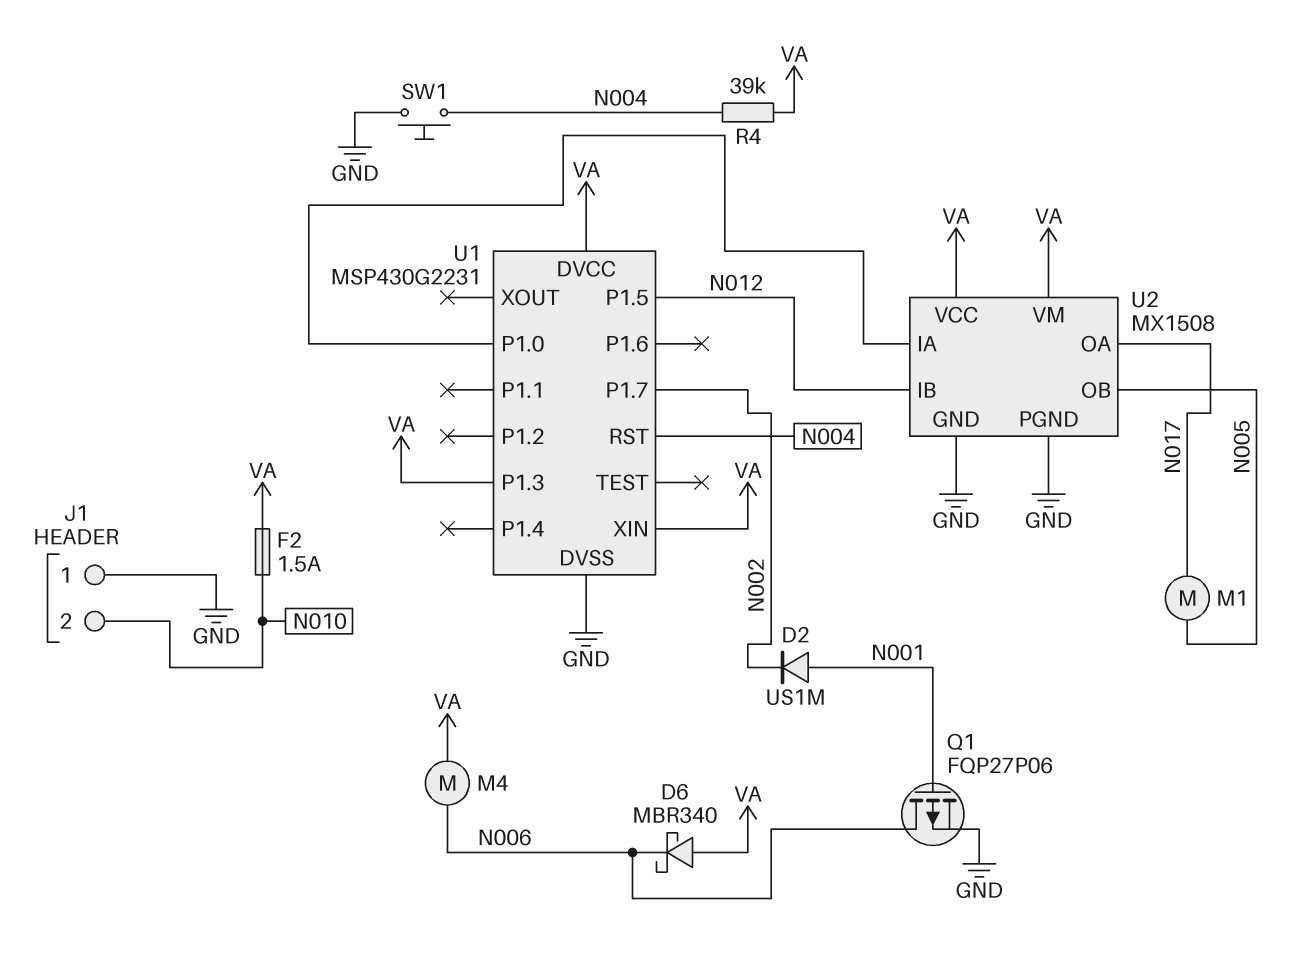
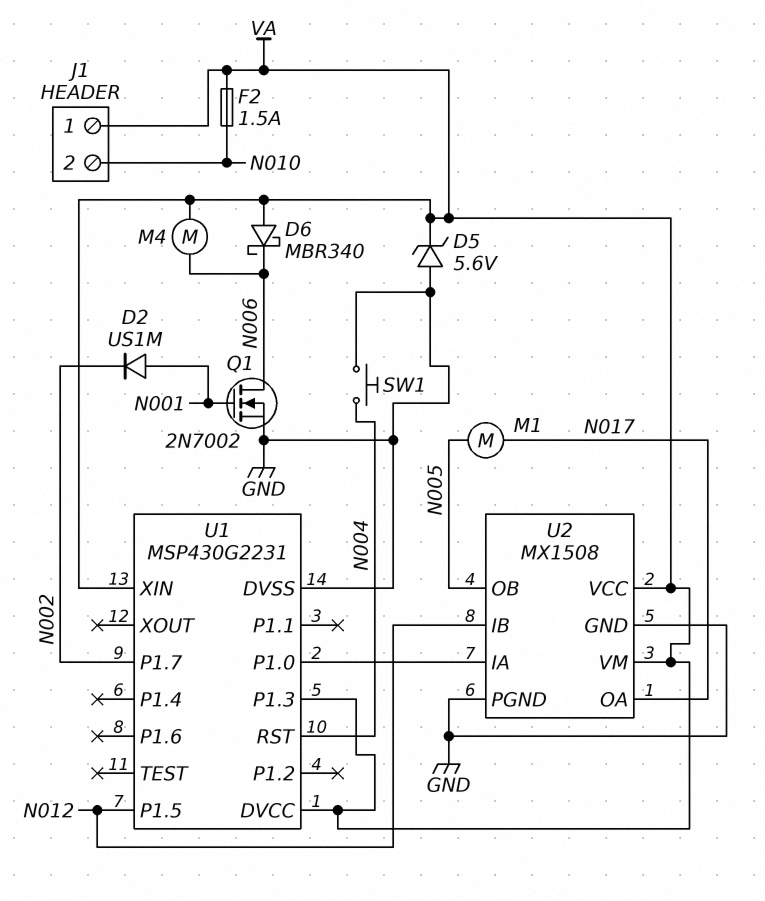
D5: none -> zener 5.6V (A GND, K VA)
J1 pin 1: GND -> VA
Q1: PMOS FQP27P06 (G N001, D N006, S GND) -> NMOS 2N7002 (G N001, D N006, S GND)
R4: 39k (N004, VA) -> none

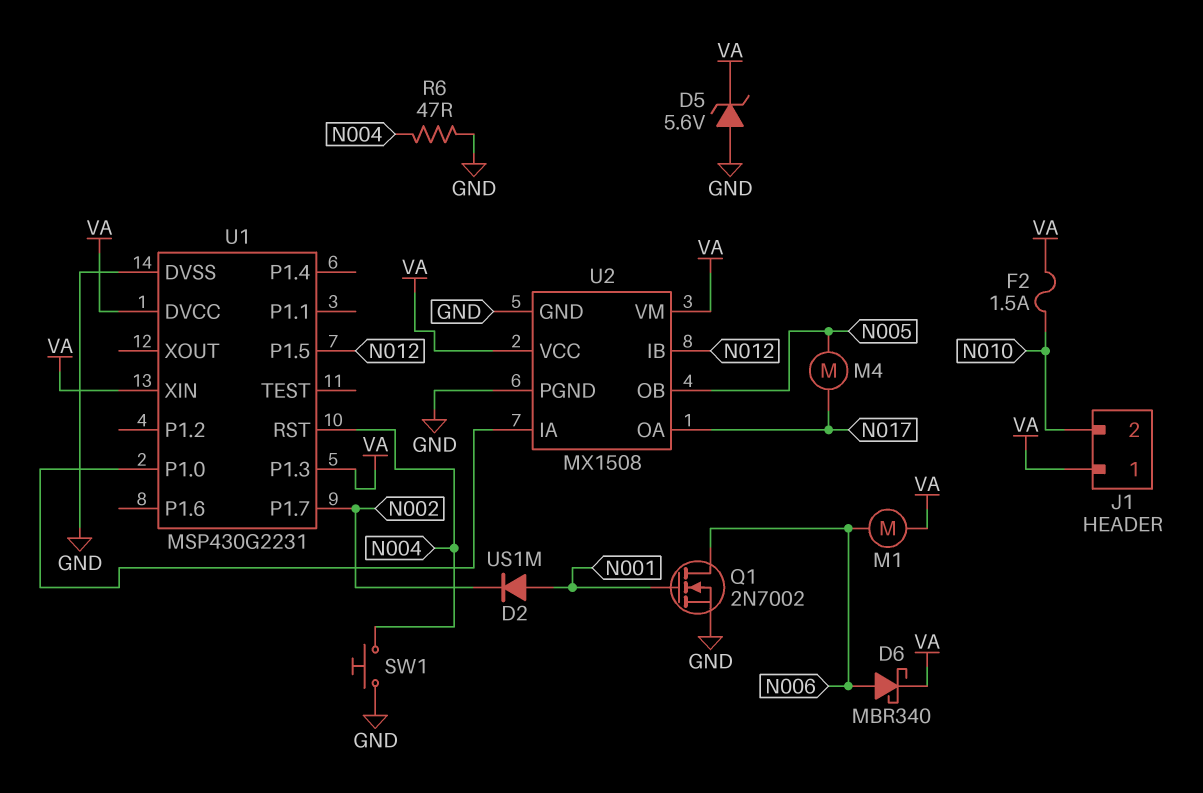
D6: schottky MBR340 (A VA, K N006) -> schottky MBR340 (A N006, K VA)
M1: motor (N005, N017) -> motor (N006, VA)
M4: motor (N006, VA) -> motor (N005, N017)
R6: none -> 47 (GND, N004)

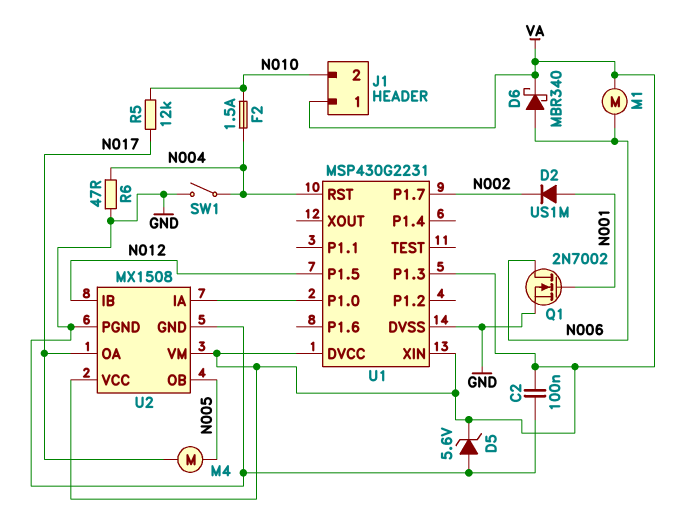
C2: none -> 100nF (GND, VA)
F2: 1.5A (N010, VA) -> 1.5A (N004, N010)
R5: none -> 12k (N010, N017)
SW1: button (GND, N004) -> switch (GND, N004)

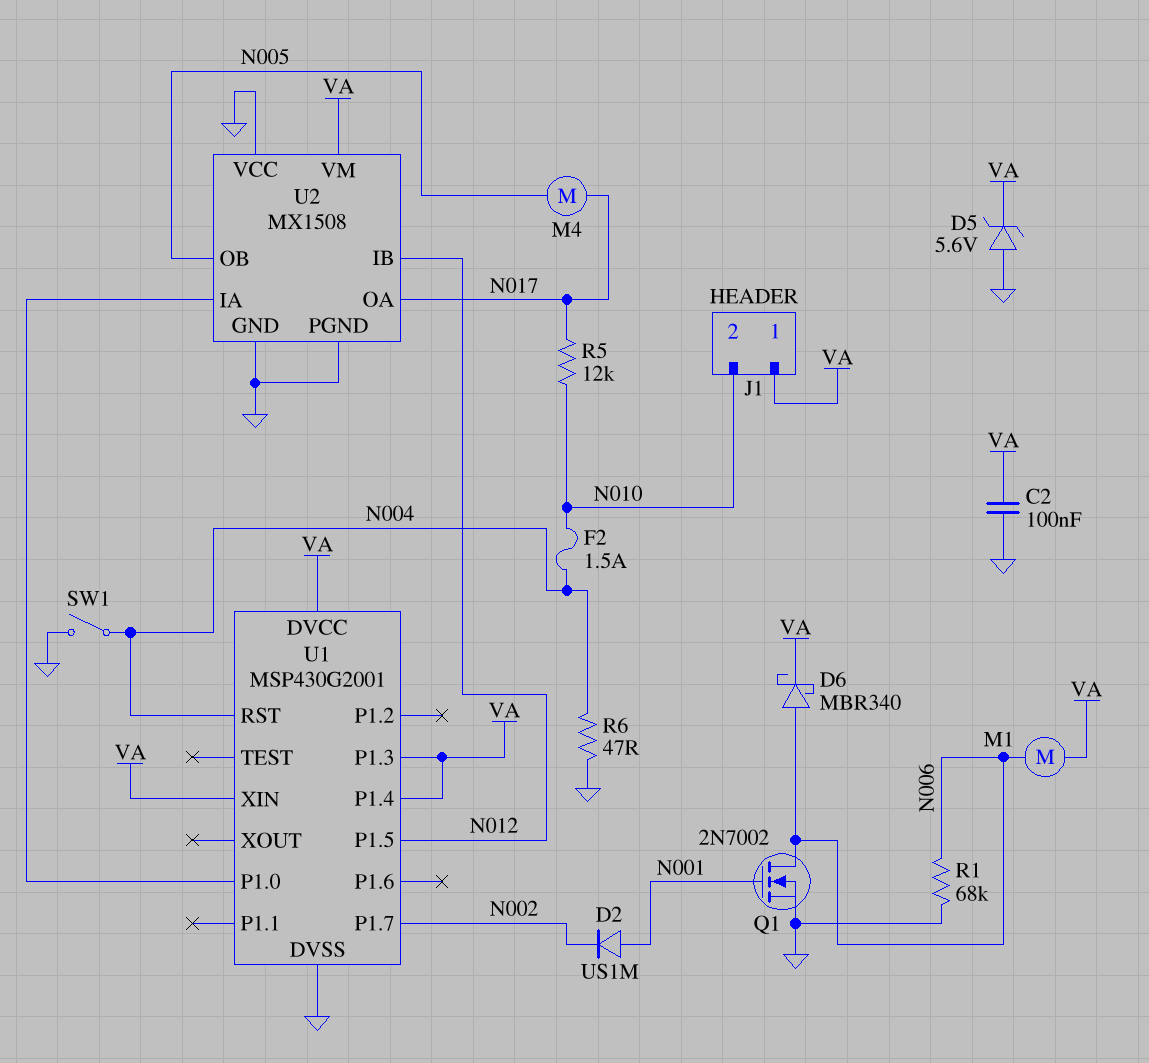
R1: none -> 68k (GND, N006)
U1: MSP430G2231 -> MSP430G2001
U1 pin P1.4: none -> VA
U2 pin VCC: VA -> GND

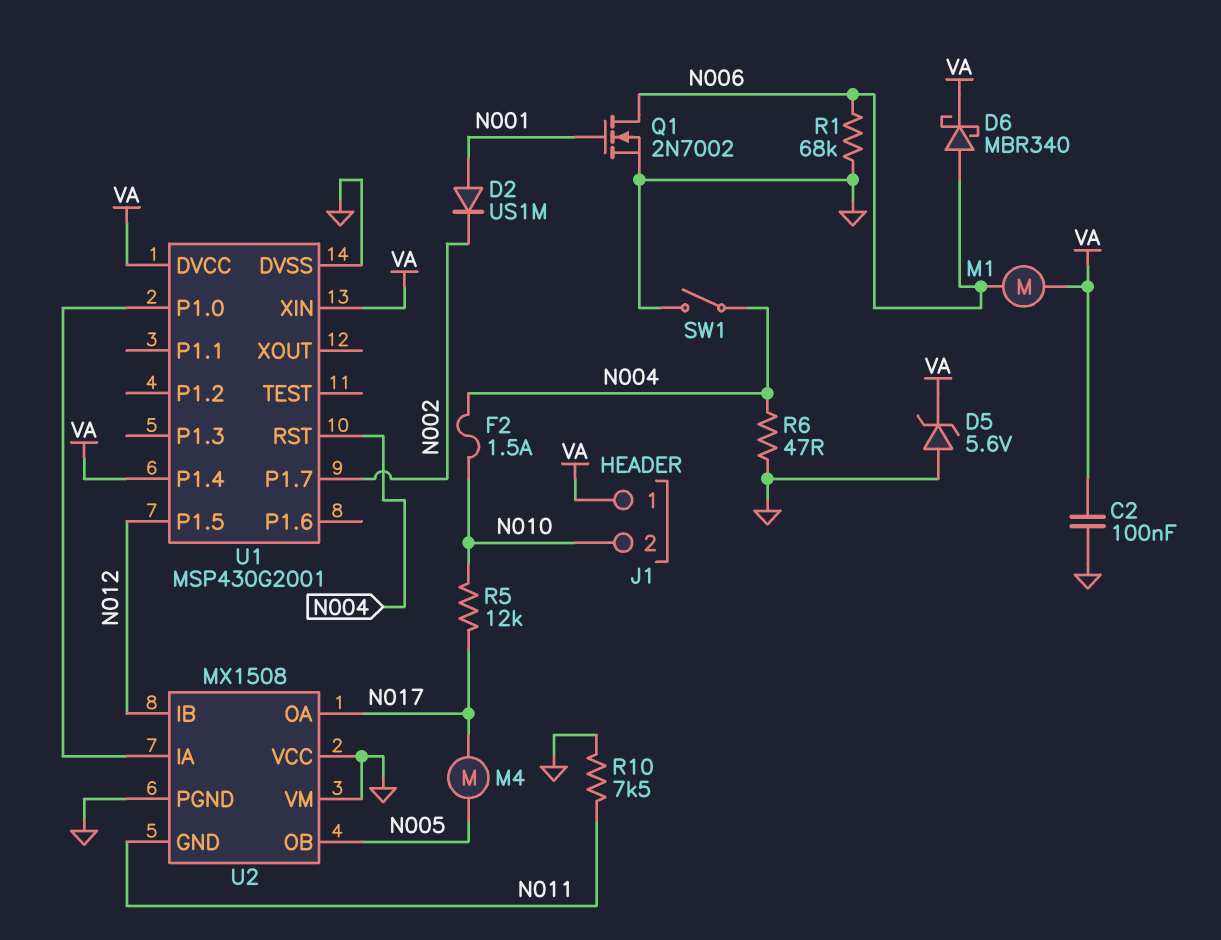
R10: none -> 7.5k (GND, N011)
U1 pin P1.3: VA -> none
U2 pin GND: GND -> N011
U2 pin VM: VA -> GND

